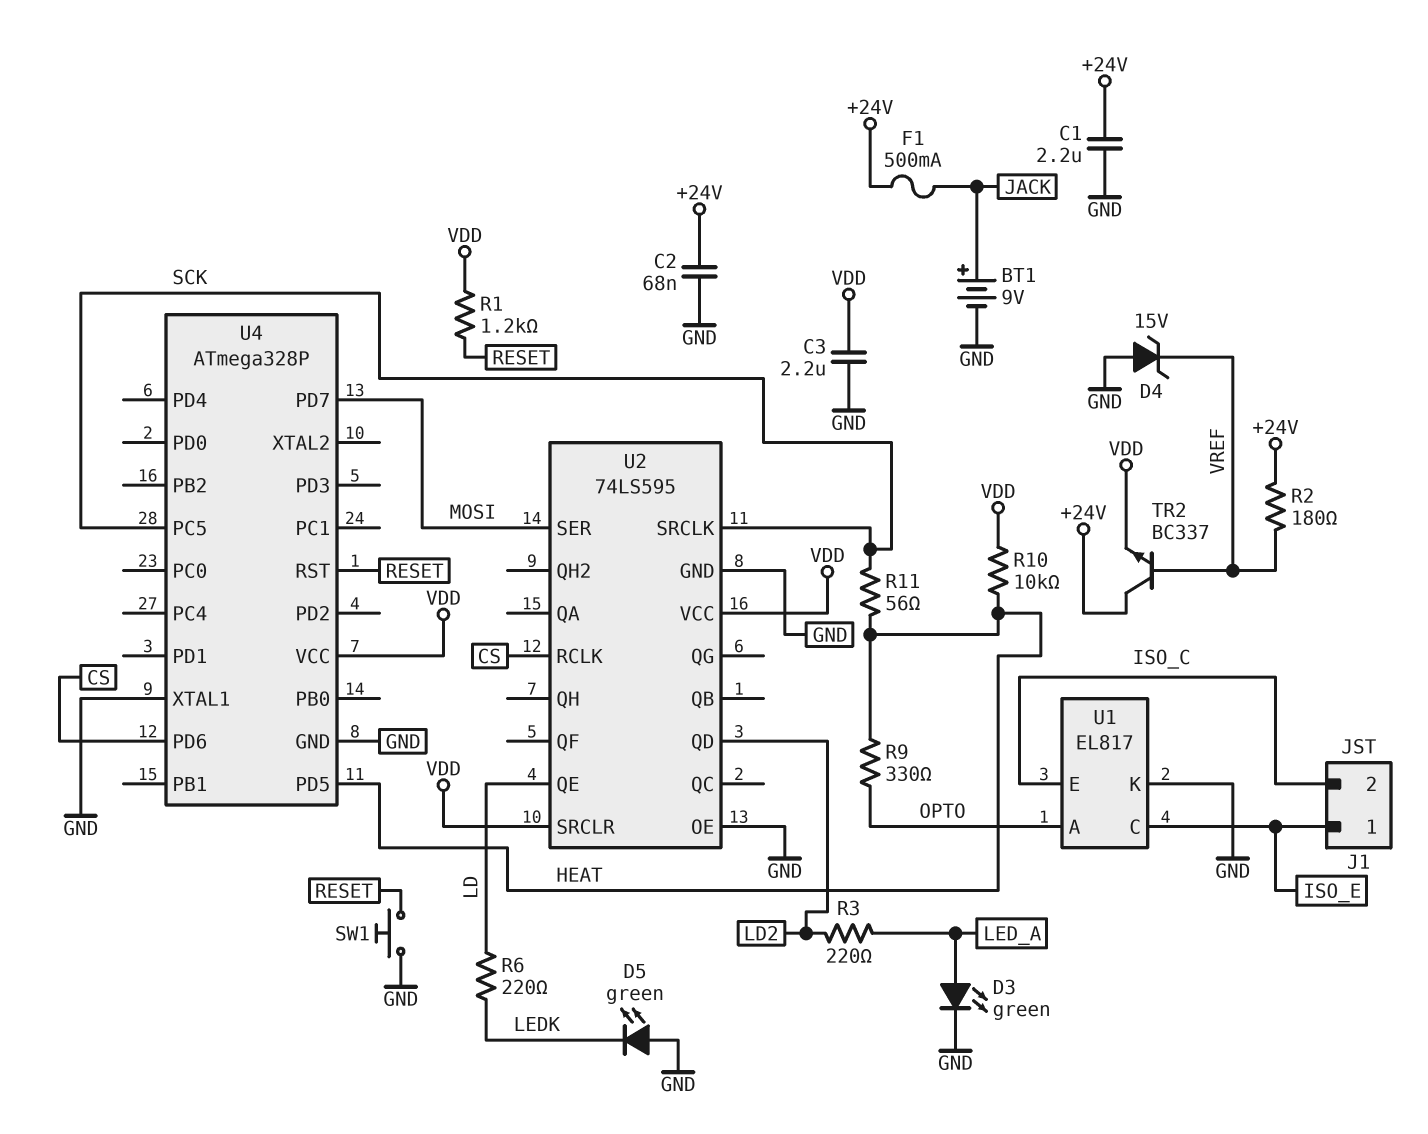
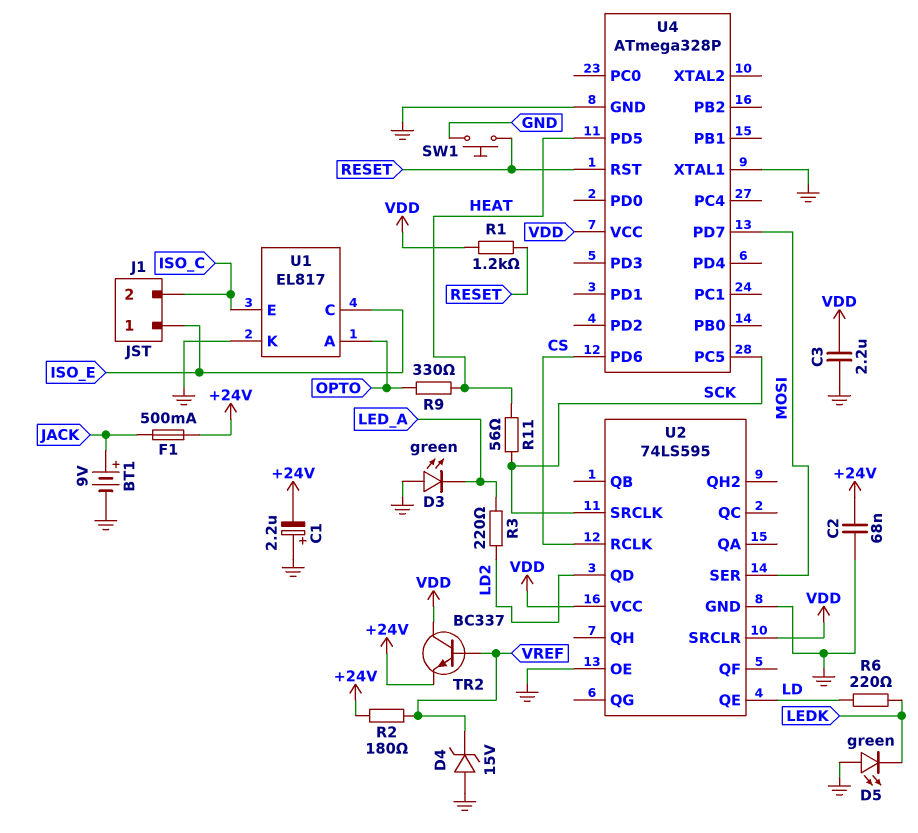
C1: 2.2uF (+24V, GND) -> 2.2uF (plus GND, minus +24V)
D3: LED green (A LED_A, K GND) -> LED green (A GND, K LED_A)
R10: 10k (HEAT, VDD) -> none
TR2: NPN BC337 (B VREF, C +24V, E VDD) -> NPN BC337 (B VREF, C VDD, E +24V)

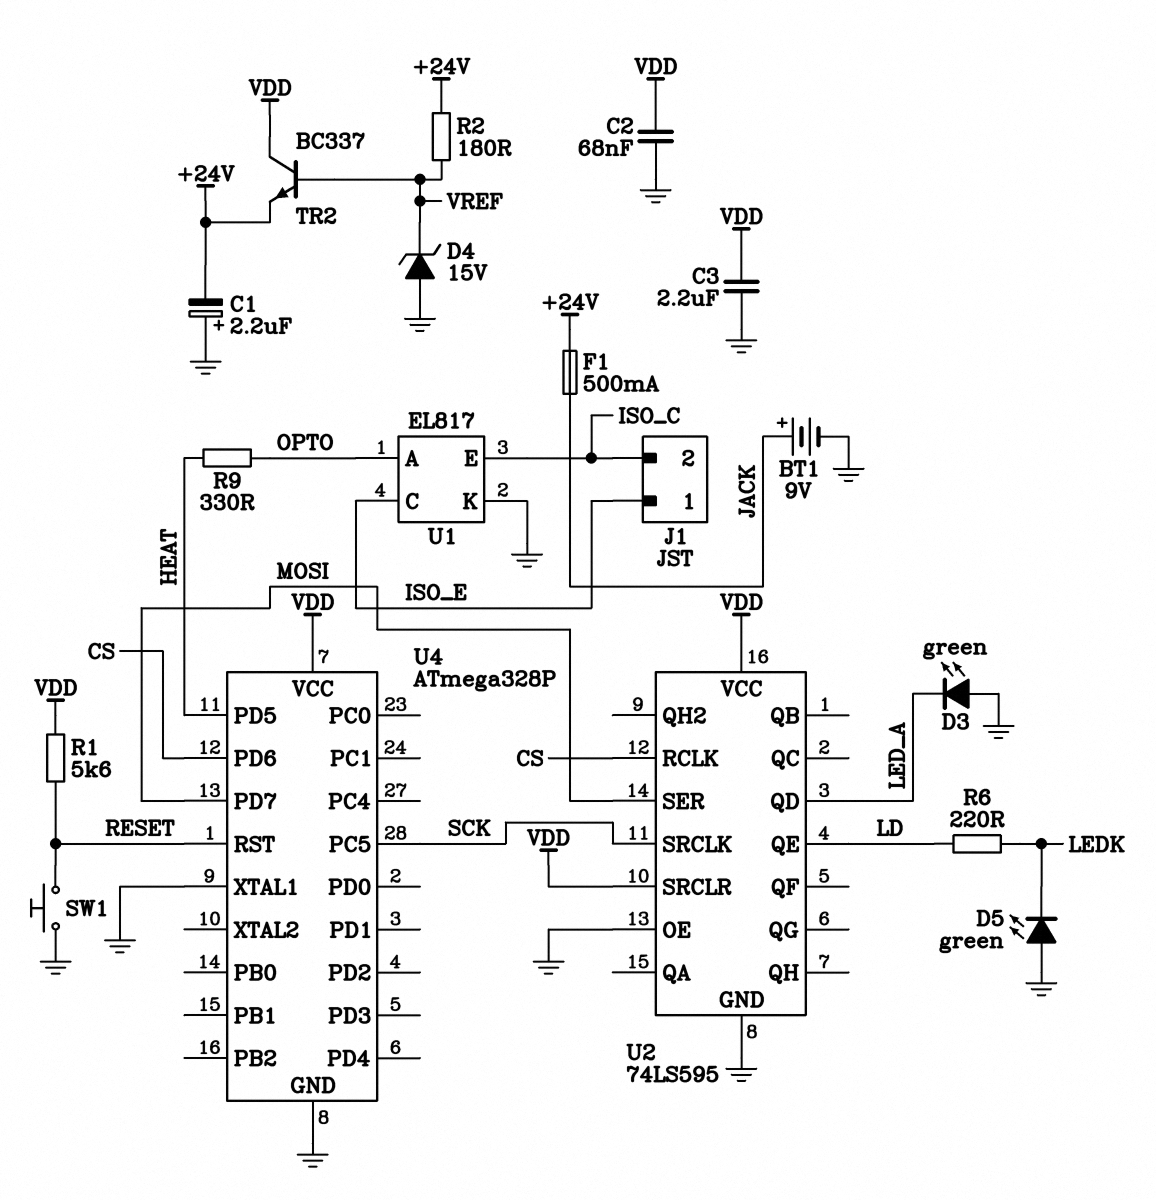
C2: 68nF (+24V, GND) -> 68nF (GND, VDD)
R1: 1.2k (RESET, VDD) -> 5.6k (RESET, VDD)
R3: 220 (LD2, LED_A) -> none
R11: 56 (HEAT, SCK) -> none
U2 pin QD: LD2 -> LED_A

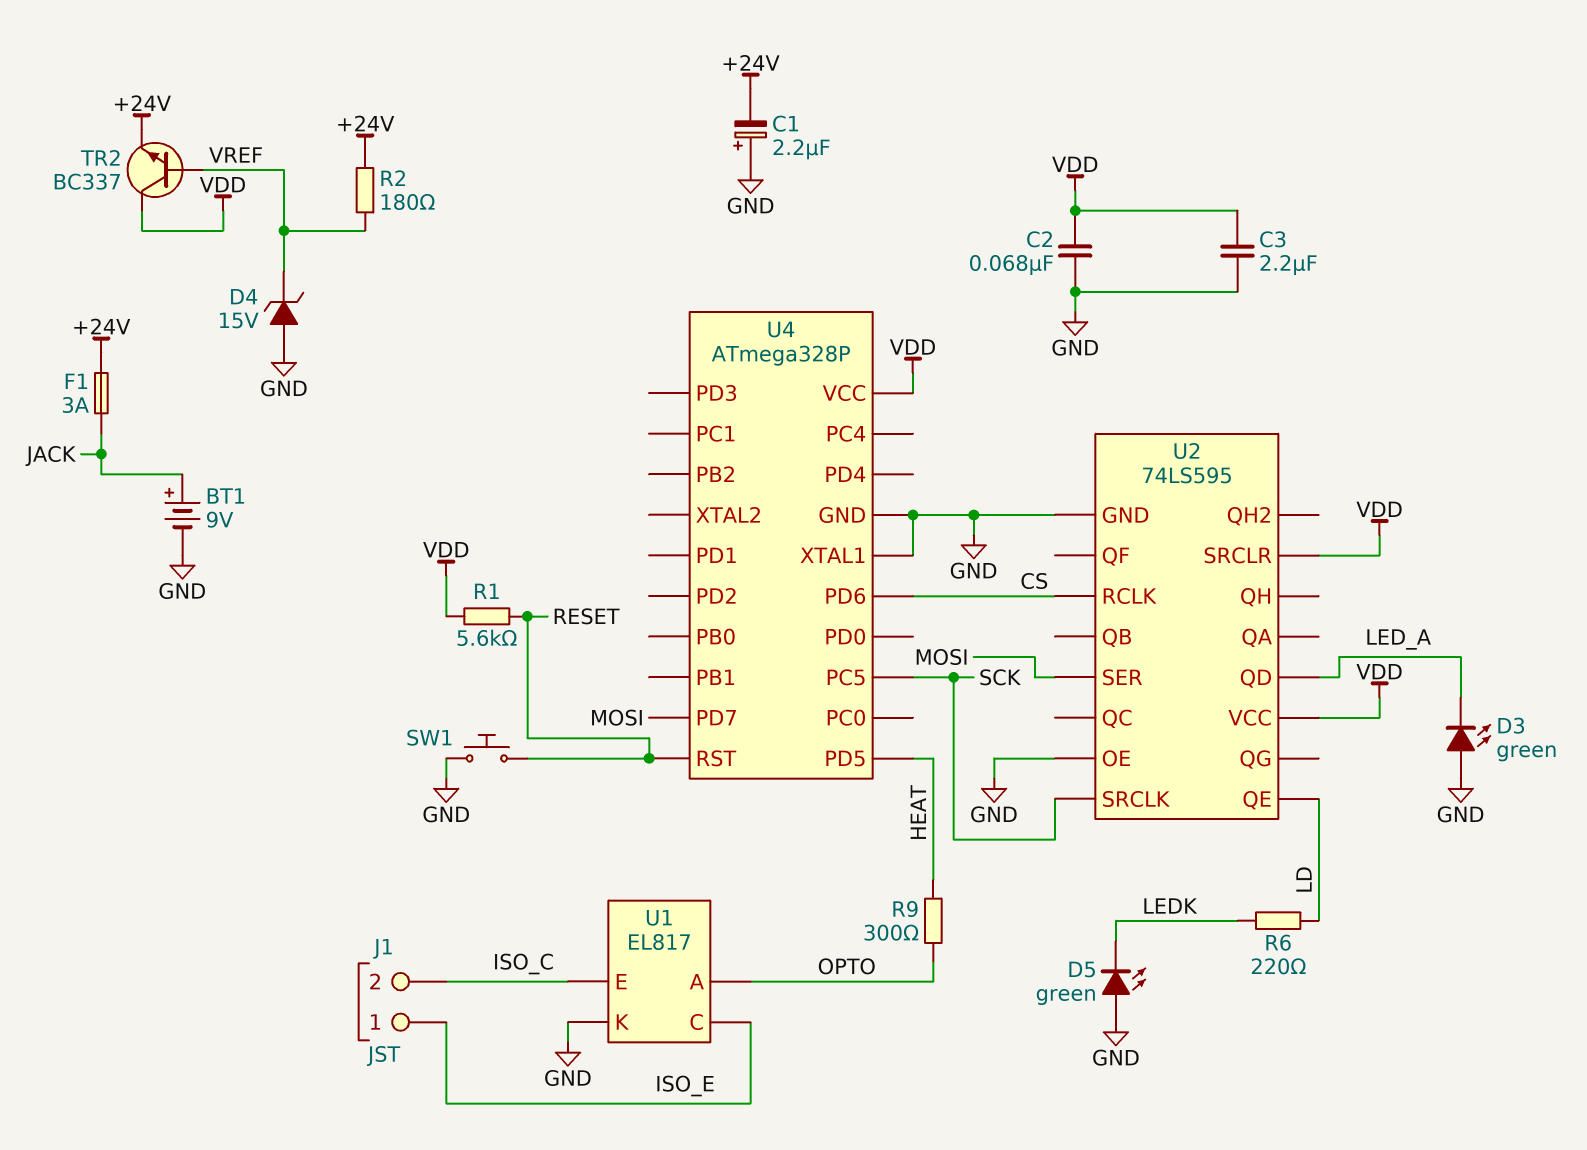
F1: 500mA (+24V, JACK) -> 3A (+24V, JACK)
R9: 330 (HEAT, OPTO) -> 300 (HEAT, OPTO)

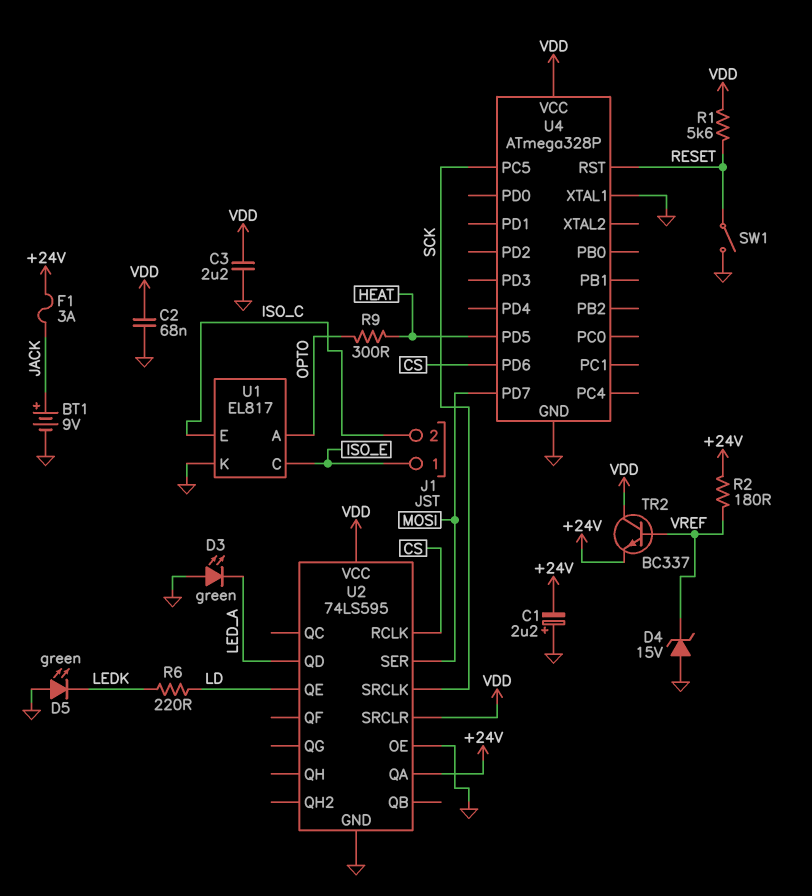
SW1: button (GND, RESET) -> switch (GND, RESET)
U2 pin QA: none -> +24V

